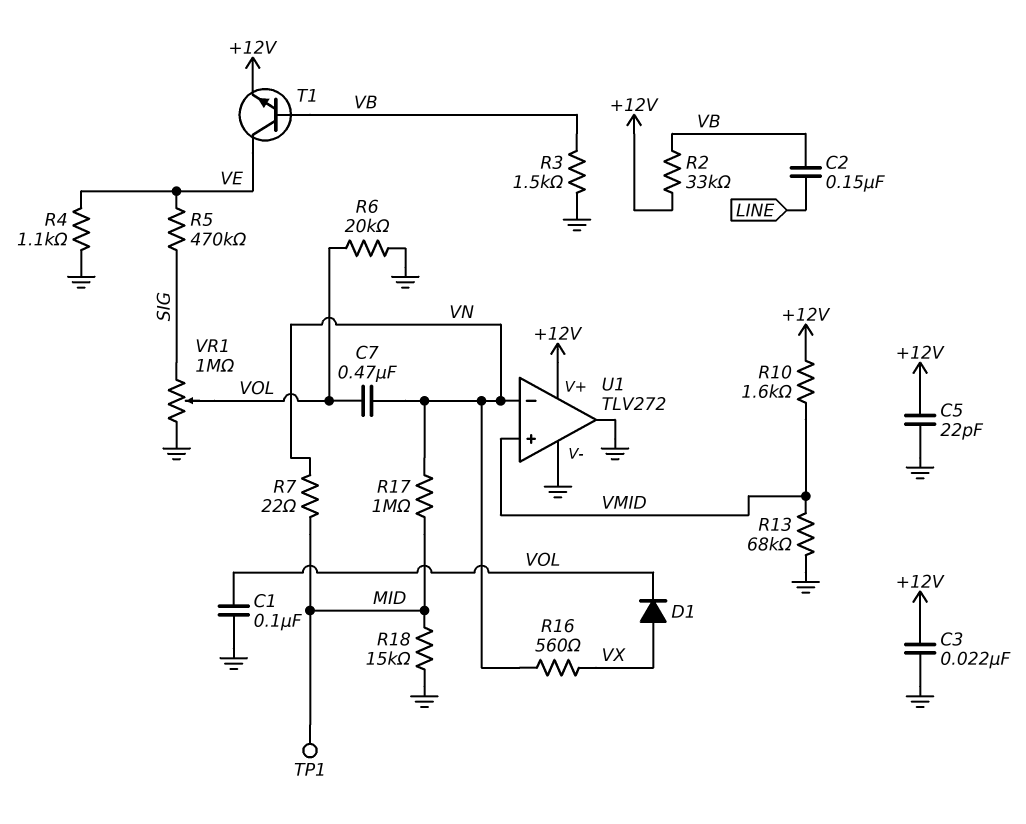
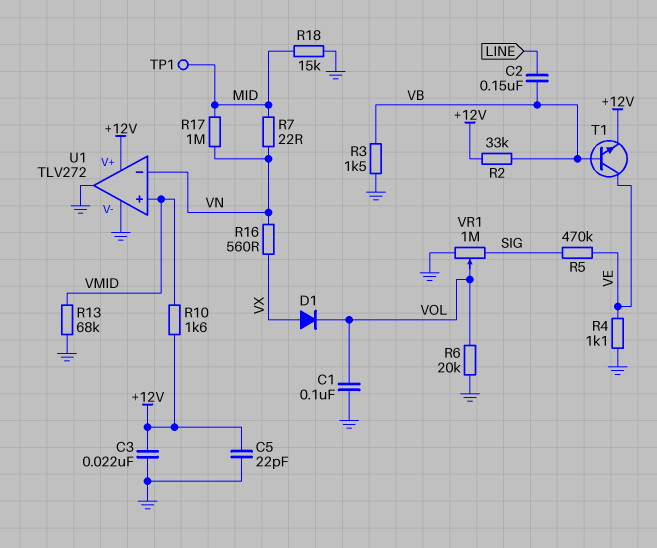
C7: 470nF (VN, VOL) -> none

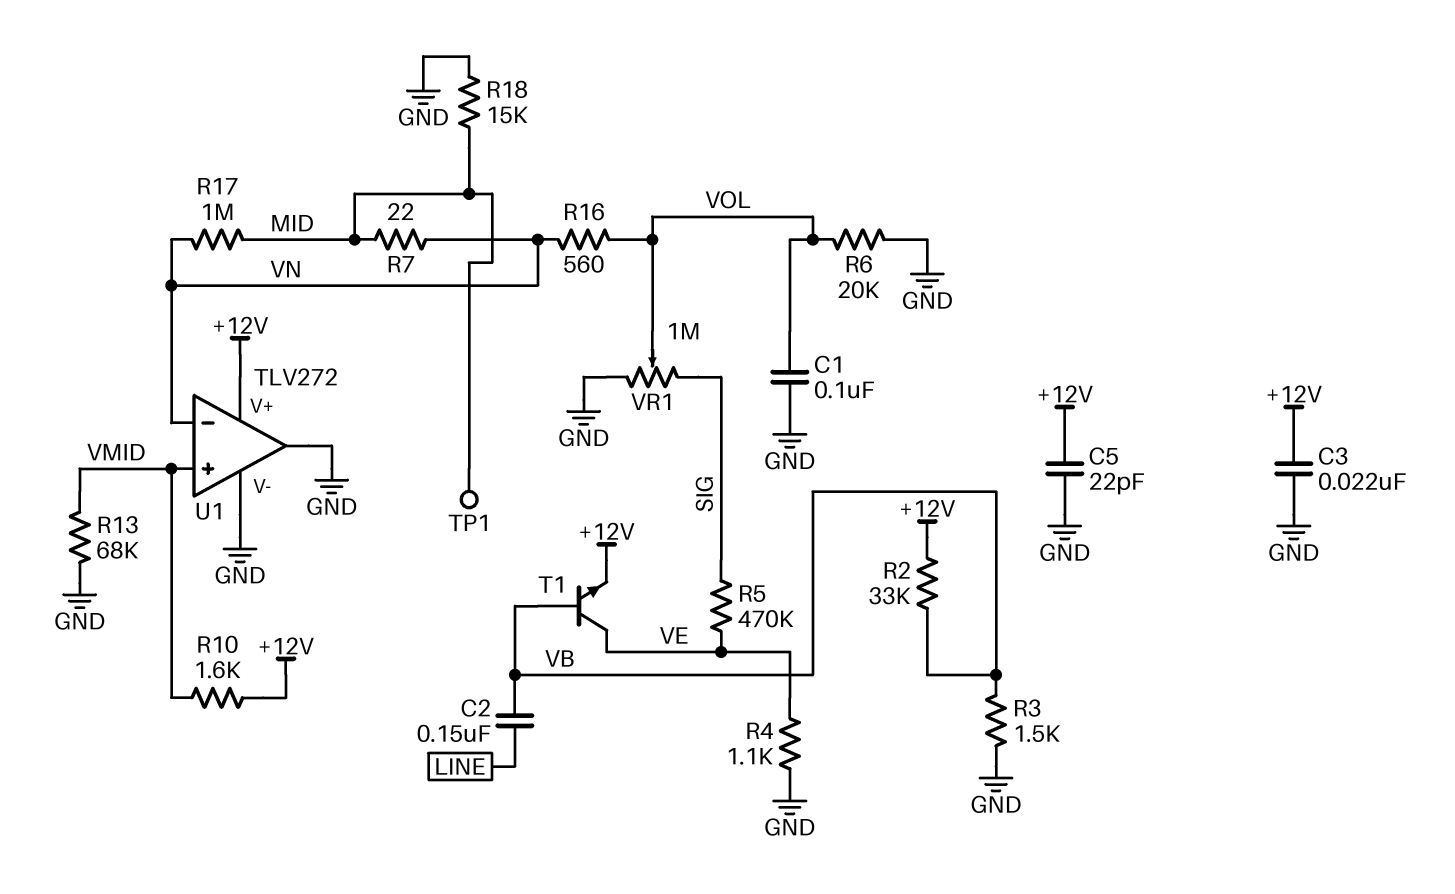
D1: diode (A VX, K VOL) -> none
R16: 560 (VN, VX) -> 560 (VN, VOL)

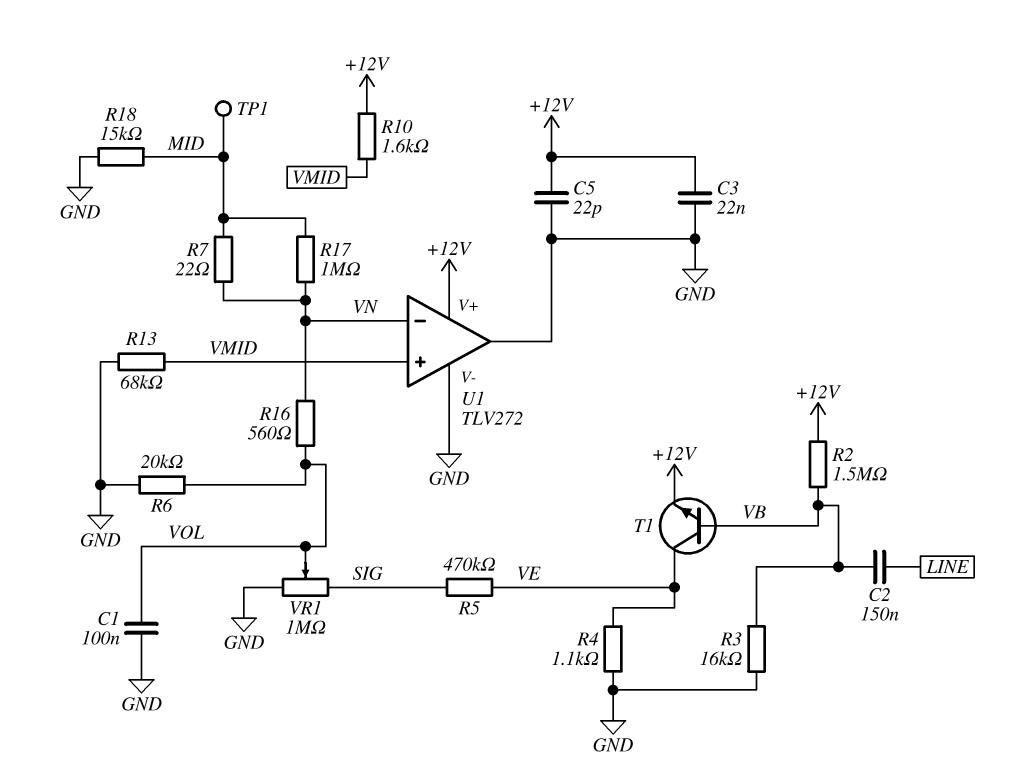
R2: 33k (+12V, VB) -> 1.5M (+12V, VB)
R3: 1.5k (GND, VB) -> 16k (GND, VB)

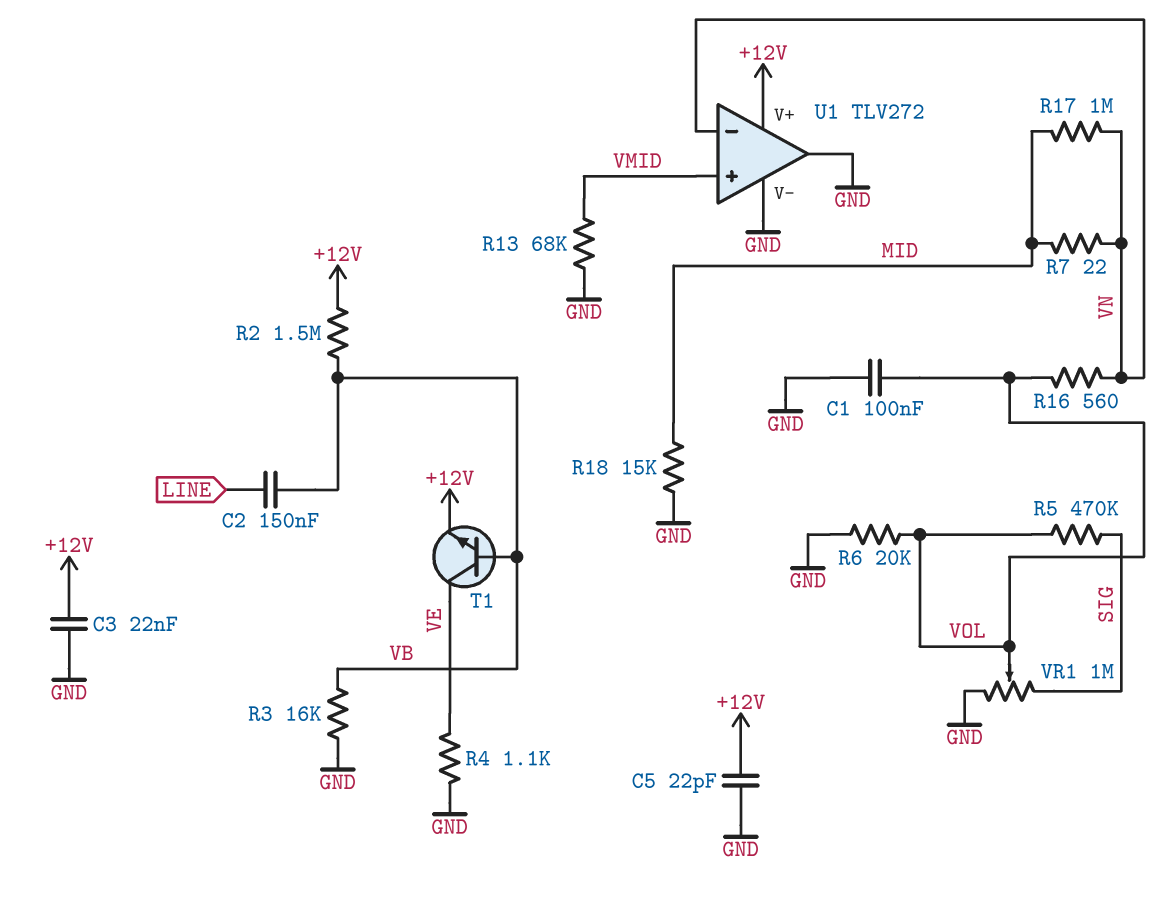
R5: 470k (SIG, VE) -> 470k (SIG, VOL)
R10: 1.6k (+12V, VMID) -> none
TP1: test point (MID) -> none

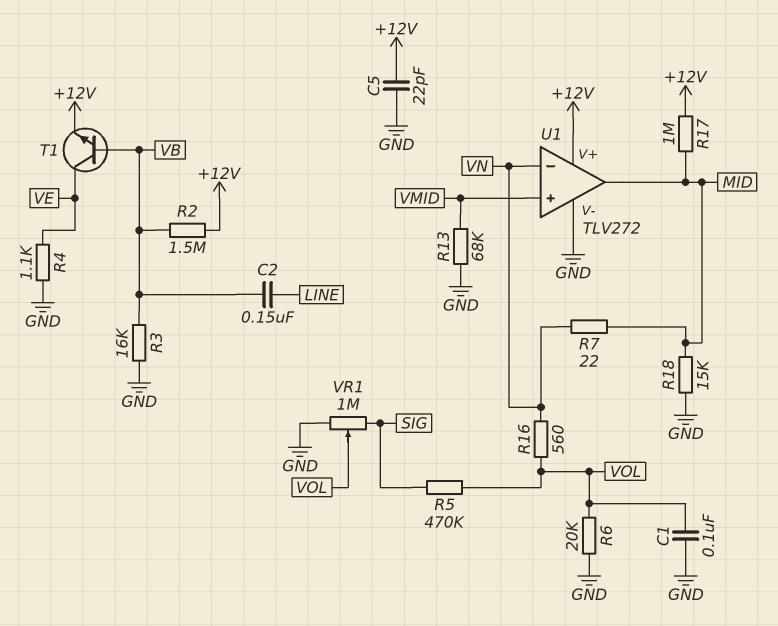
C3: 22nF (+12V, GND) -> none
R17: 1M (MID, VN) -> 1M (+12V, MID)
U1 pin out: GND -> MID

